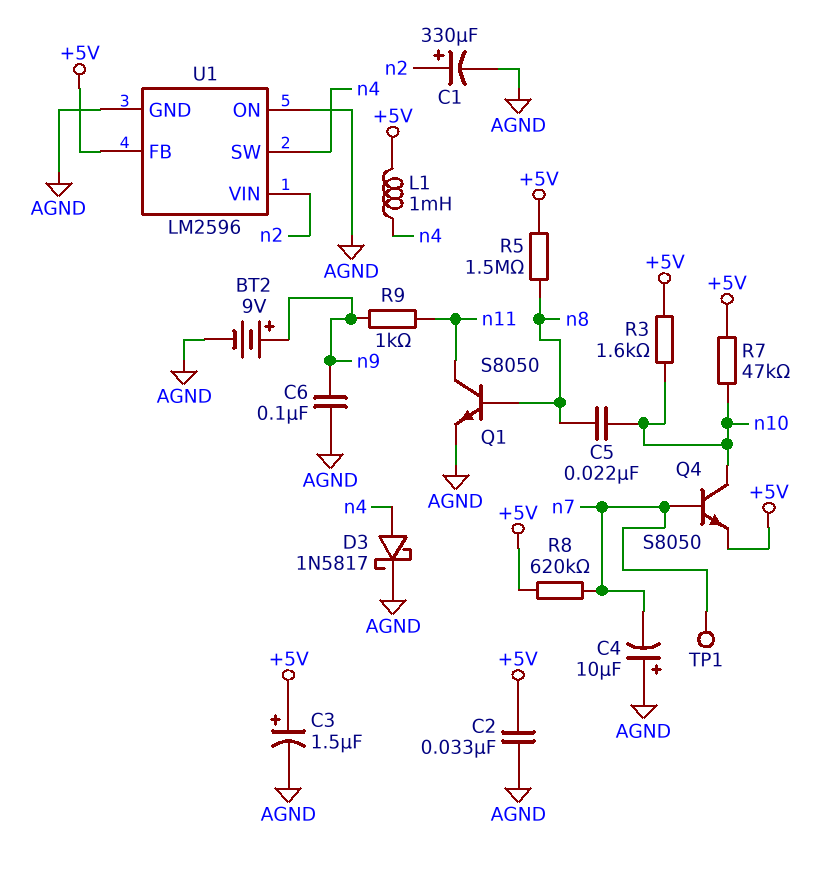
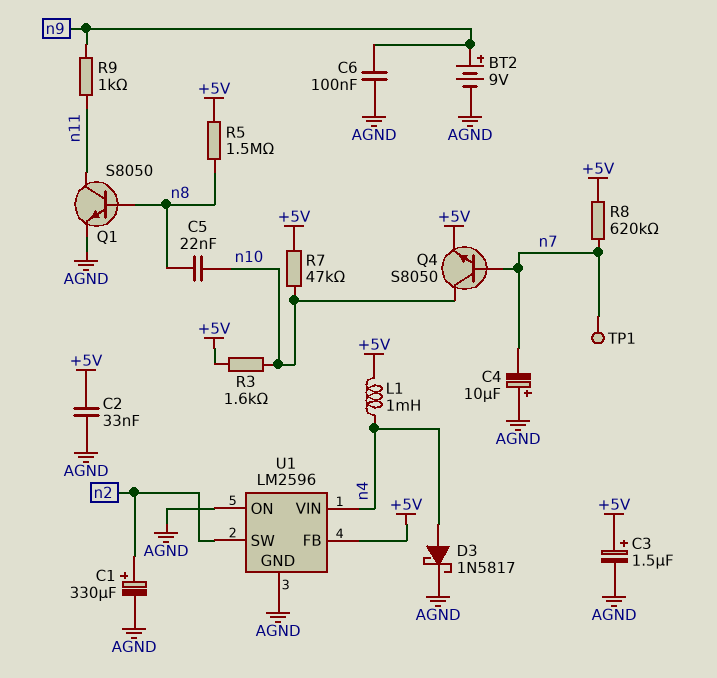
U1 pin SW: n4 -> n2
U1 pin VIN: n2 -> n4

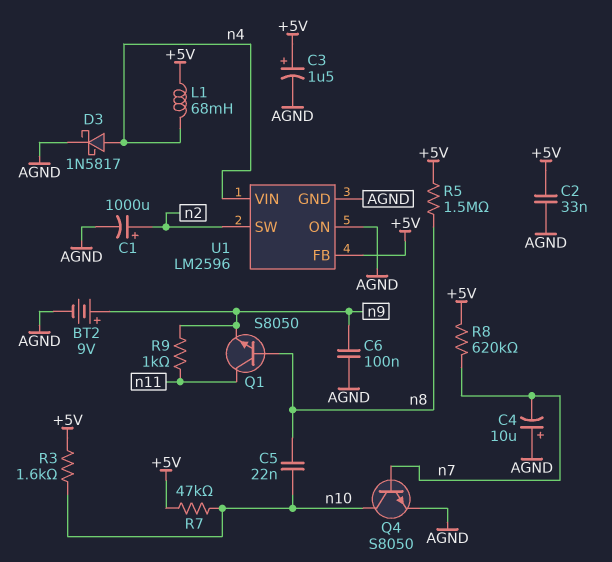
C1: 330uF (plus n2, minus AGND) -> 1000uF (plus n2, minus AGND)
L1: 1mH (+5V, n4) -> 68mH (+5V, n4)
Q1: NPN S8050 (B n8, C n11, E AGND) -> NPN S8050 (B n8, C n11, E n9)
Q4: NPN S8050 (B n7, C n10, E +5V) -> NPN S8050 (B n7, C n10, E AGND)
TP1: test point (n7) -> none

